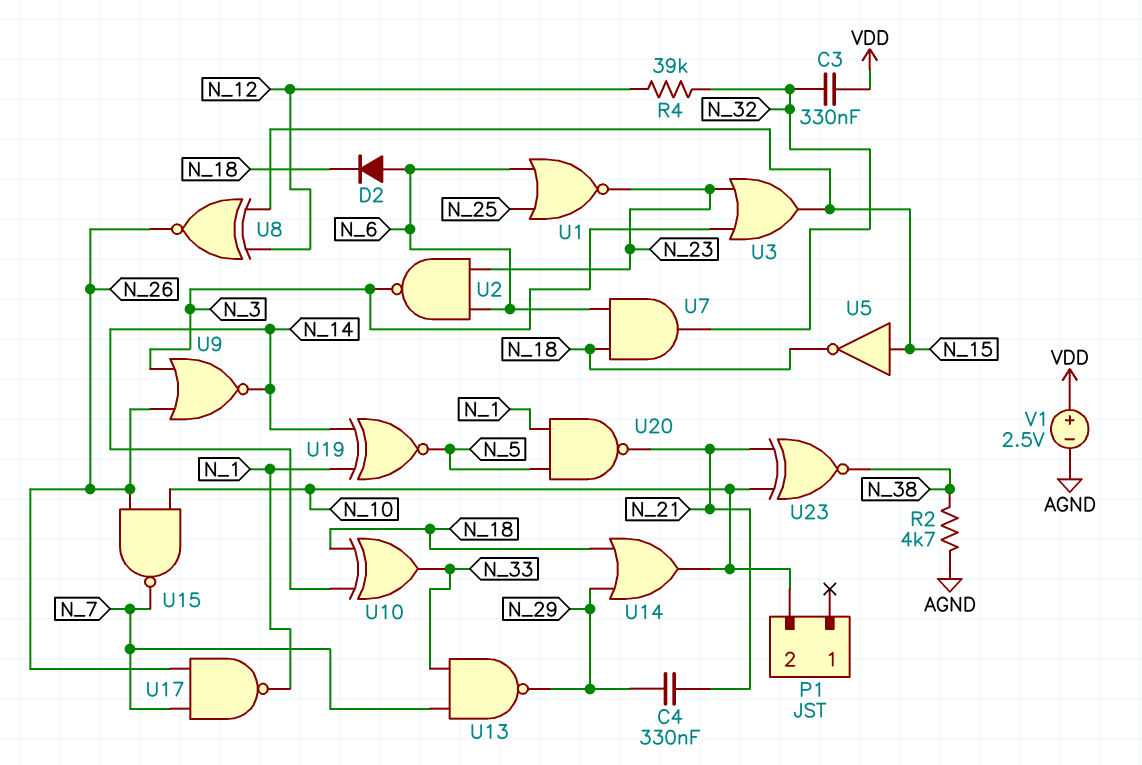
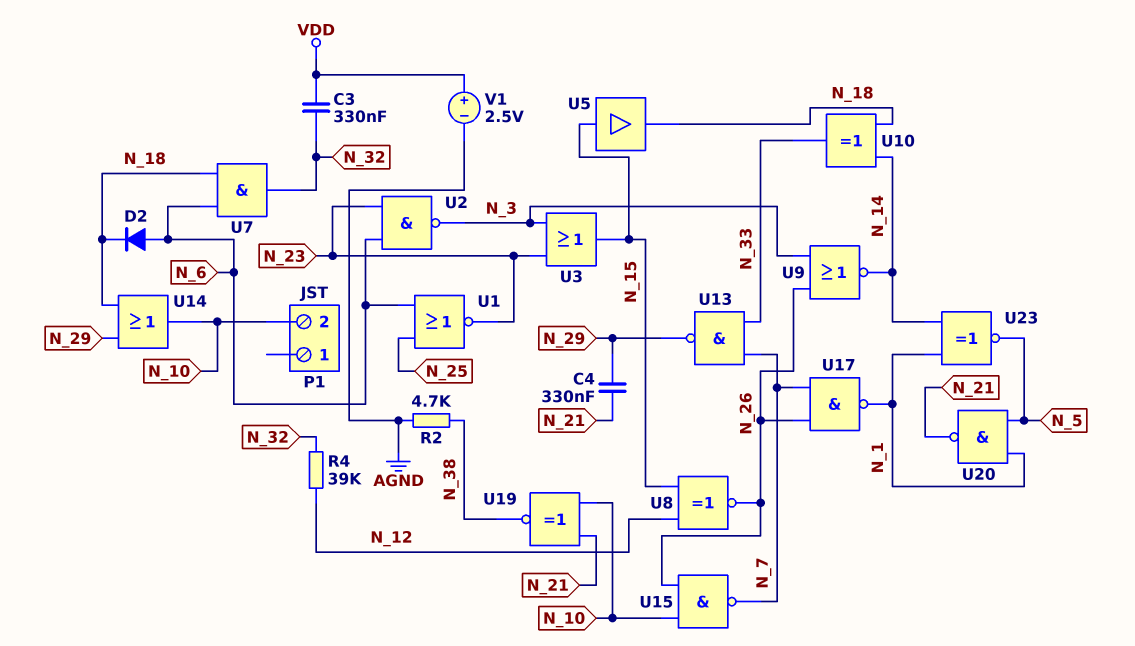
U5: NOT (in N_15, out N_18) -> buffer (in N_15, out N_18)
U19: XNOR (in N_1, in N_14, out N_5) -> XNOR (in N_10, in N_21, out N_38)
U23: XNOR (in N_10, in N_21, out N_38) -> XNOR (in N_1, in N_14, out N_5)

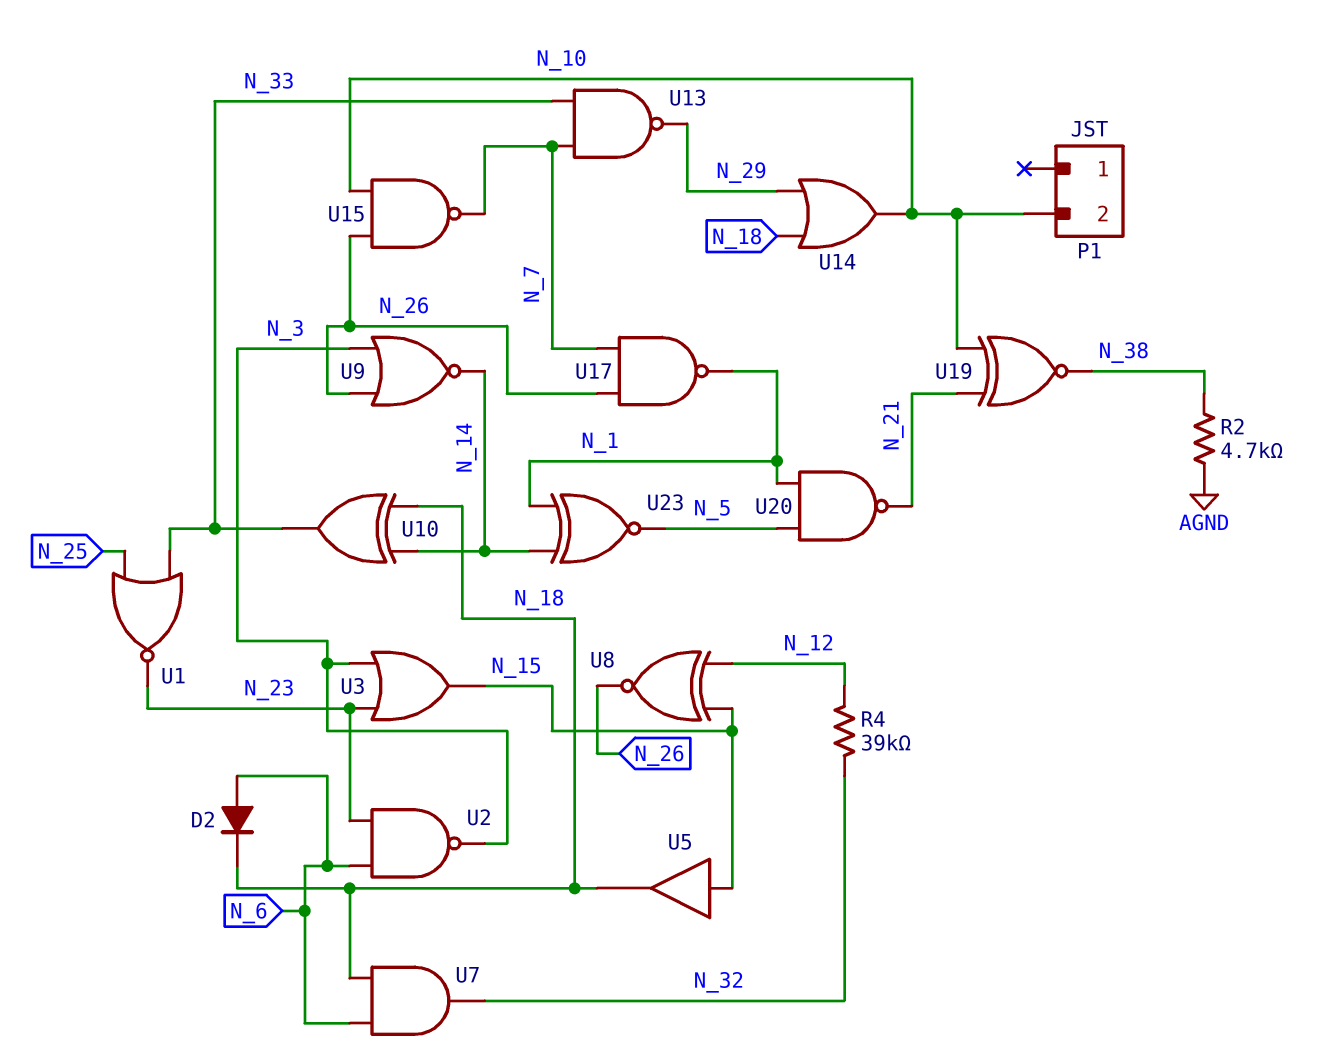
C3: 330nF (N_32, VDD) -> none
C4: 330nF (N_21, N_29) -> none
U1: NOR (in N_6, in N_25, out N_23) -> NOR (in N_25, in N_33, out N_23)
V1: 2.5V (plus VDD, minus AGND) -> none

